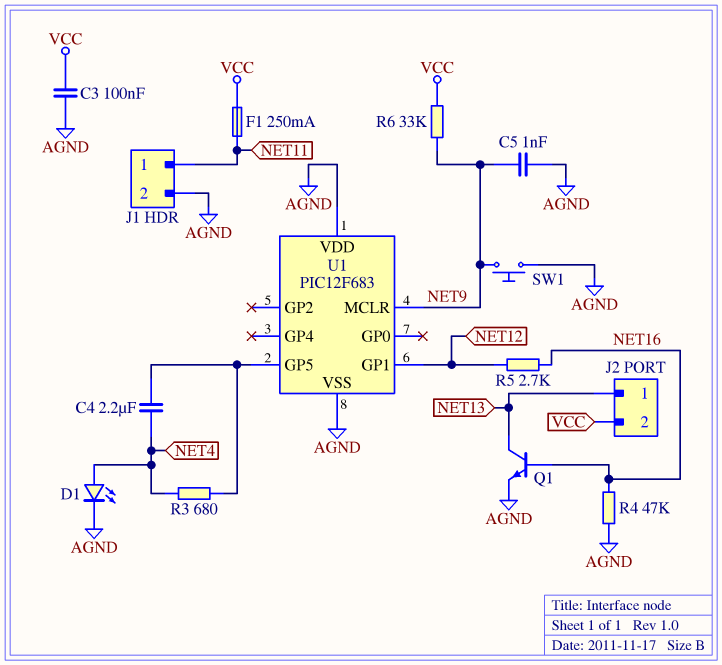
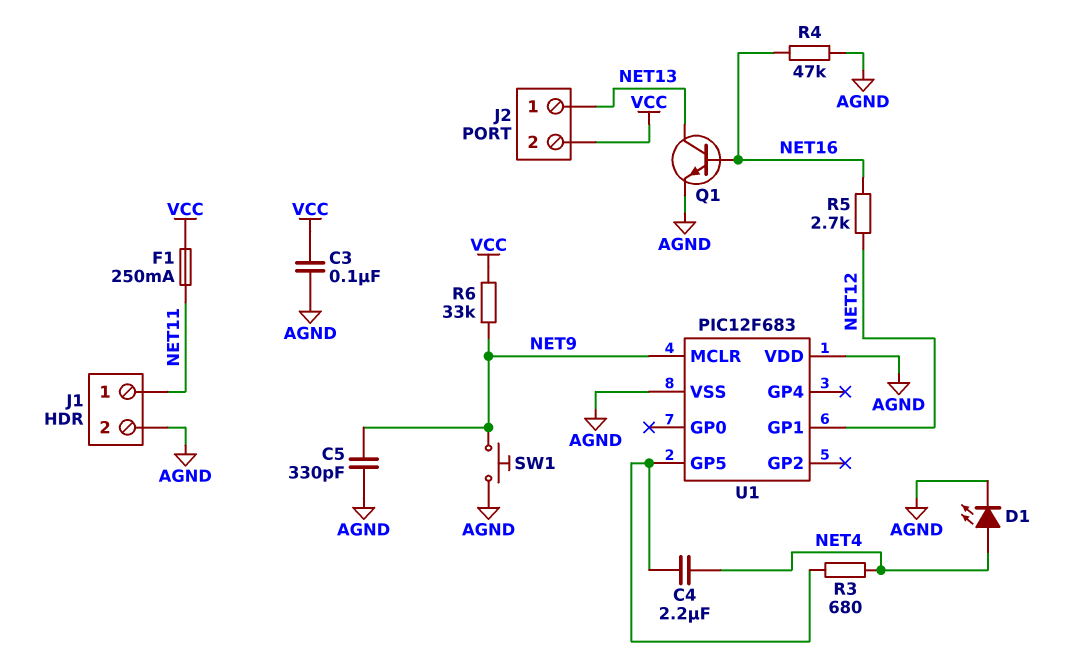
C5: 1nF (AGND, NET9) -> 330pF (AGND, NET9)

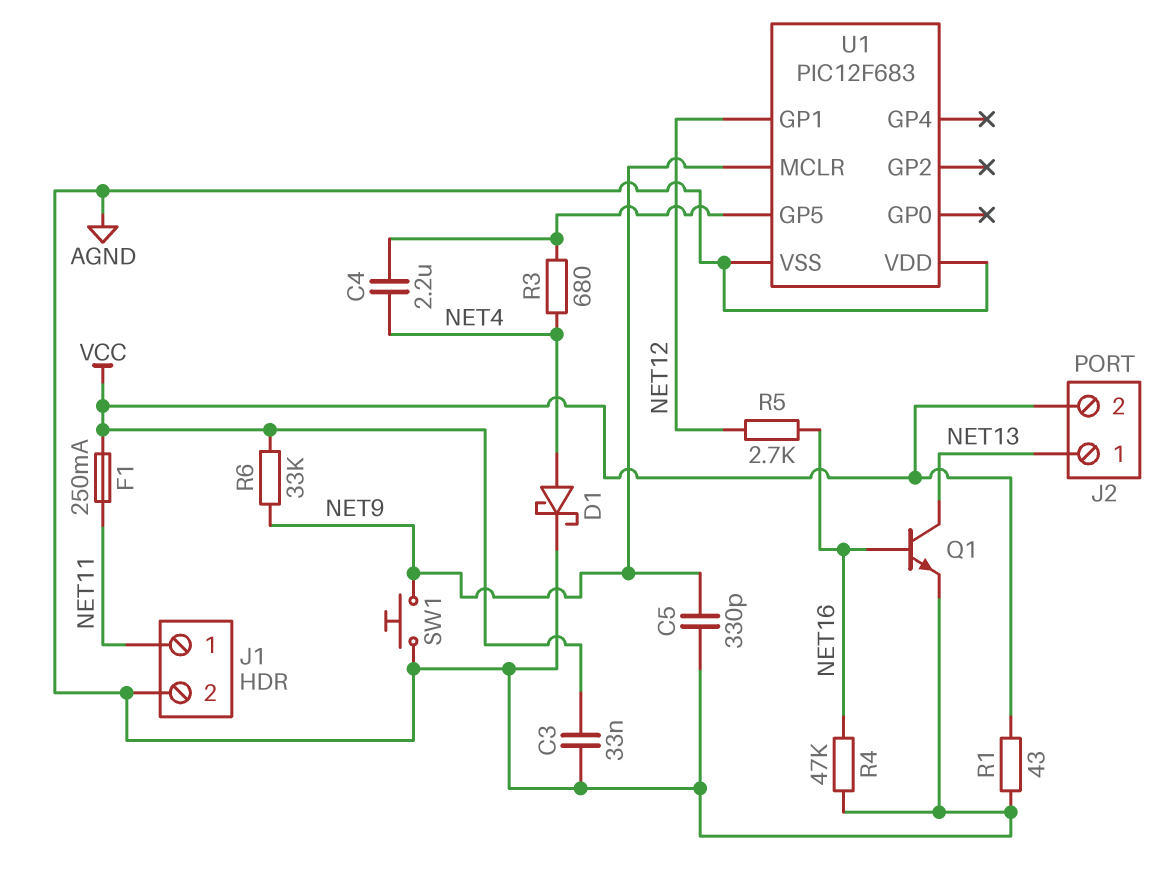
C3: 100nF (AGND, VCC) -> 33nF (AGND, VCC)
D1: LED (A NET4, K AGND) -> schottky (A NET4, K AGND)
R1: none -> 43 (AGND, VCC)

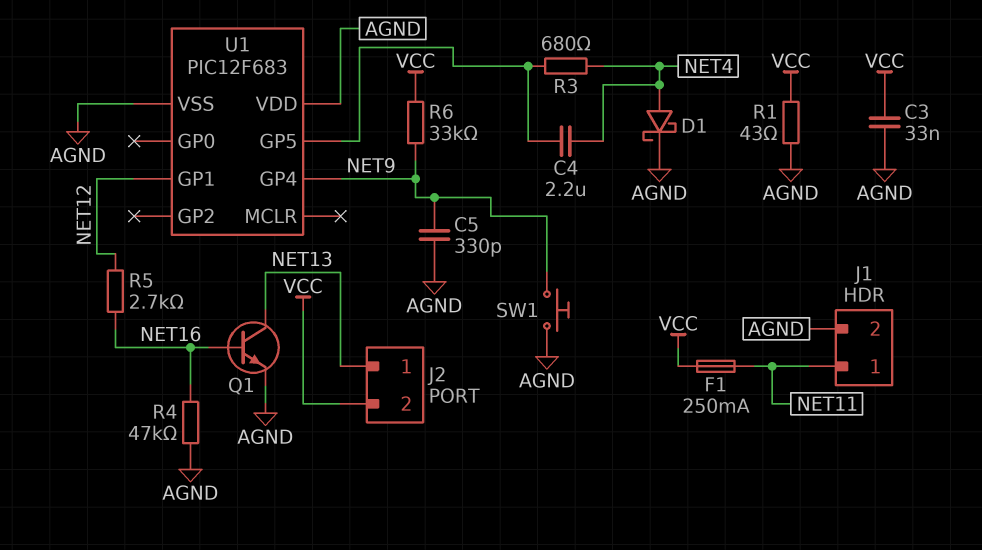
U1 pin GP4: none -> NET9
U1 pin MCLR: NET9 -> none

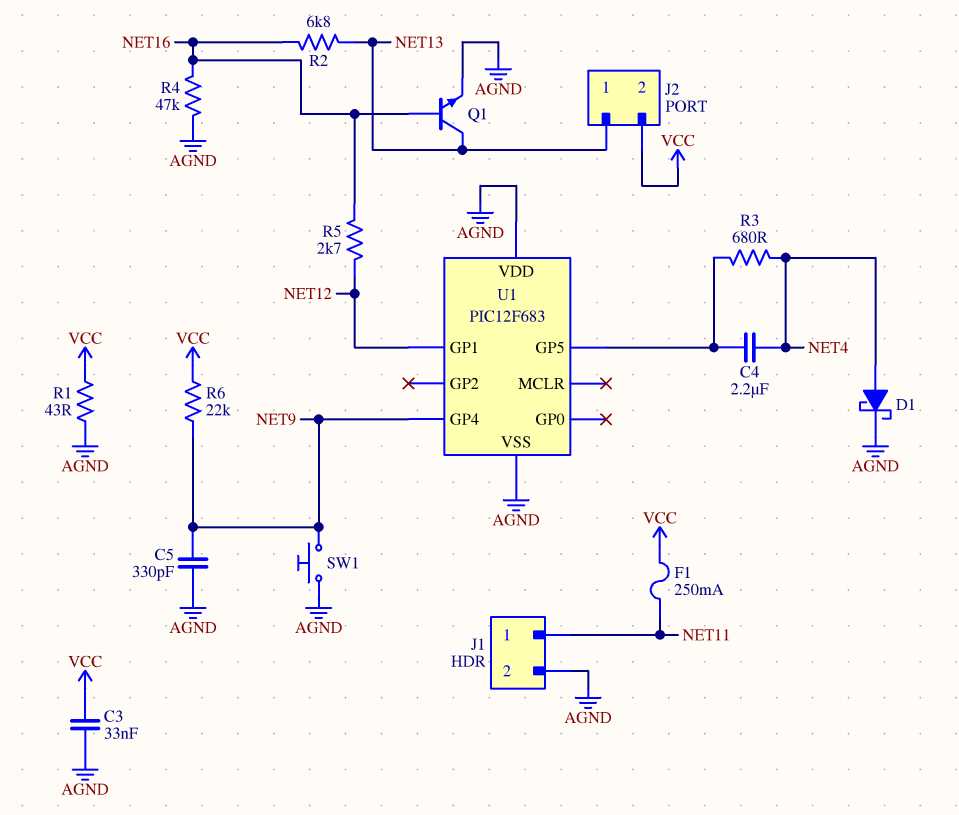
R2: none -> 6.8k (NET13, NET16)
R6: 33k (NET9, VCC) -> 22k (NET9, VCC)

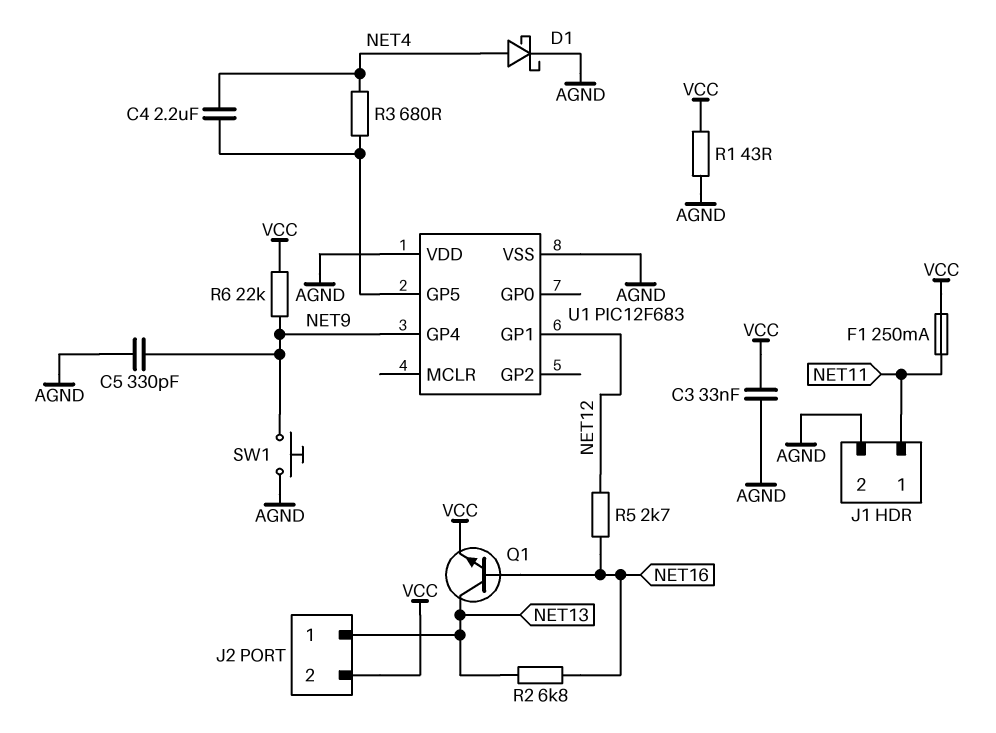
Q1: NPN (B NET16, C NET13, E AGND) -> NPN (B NET16, C NET13, E VCC)
R4: 47k (AGND, NET16) -> none

